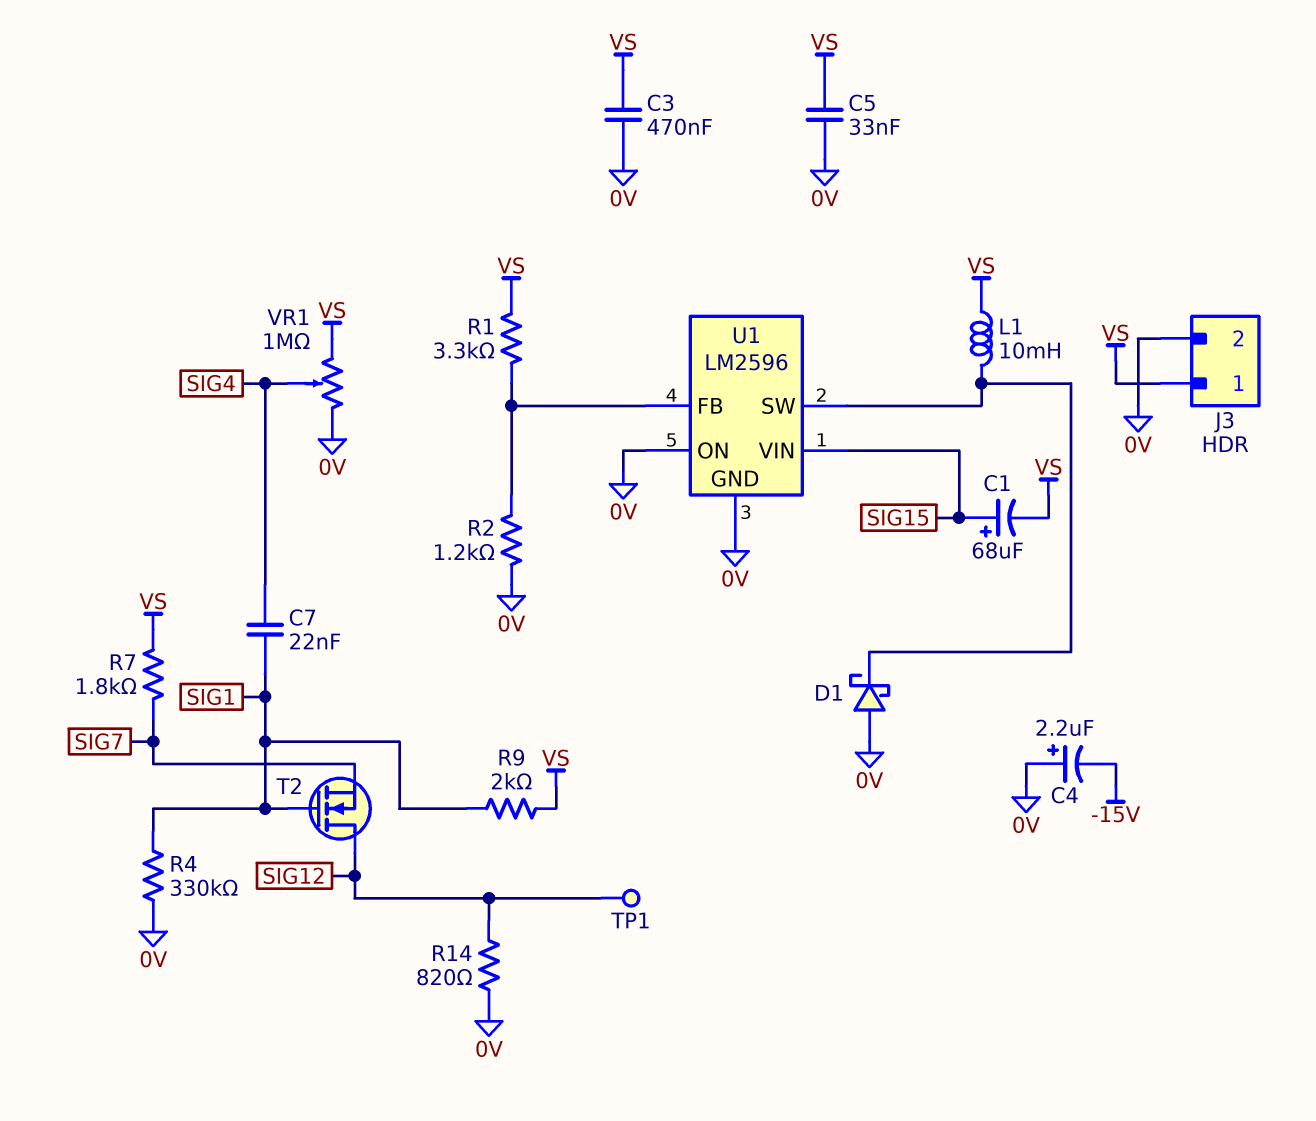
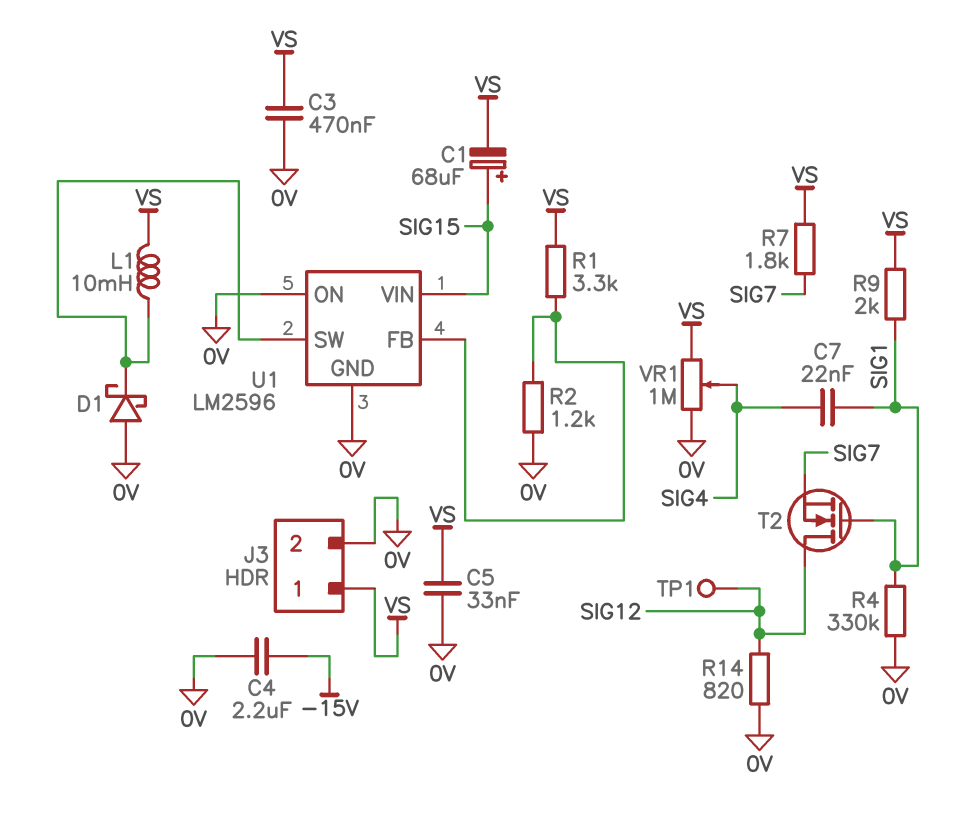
C4: 2.2uF (plus 0V, minus -15V) -> 2.2uF (-15V, 0V)

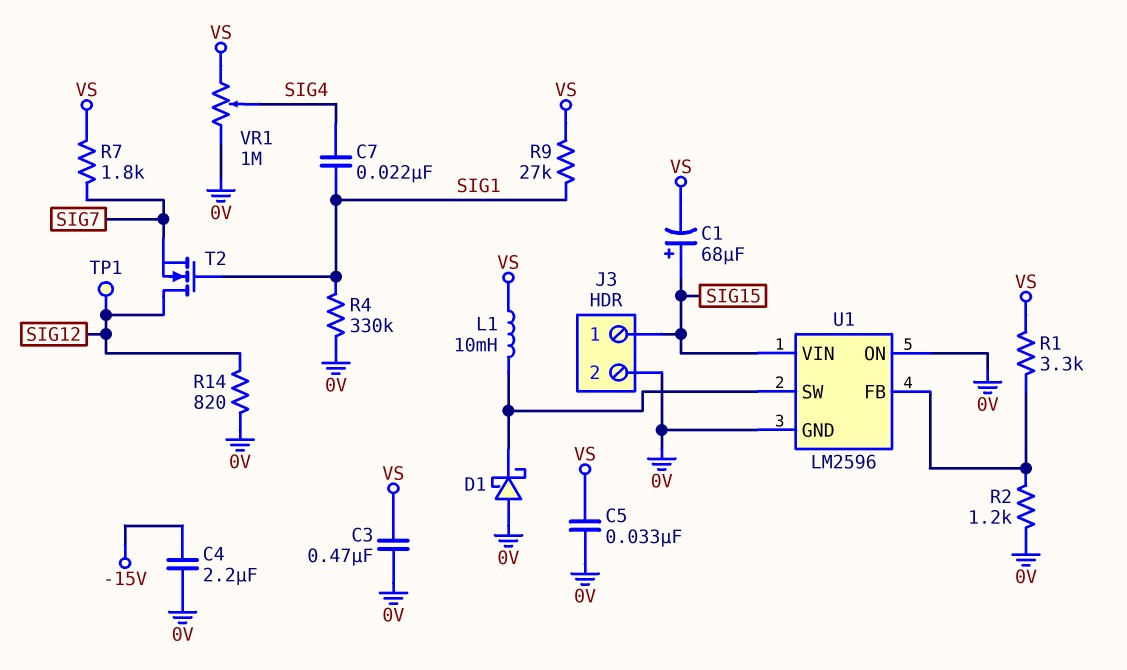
J3 pin 1: VS -> SIG15
R9: 2k (SIG1, VS) -> 27k (SIG1, VS)

